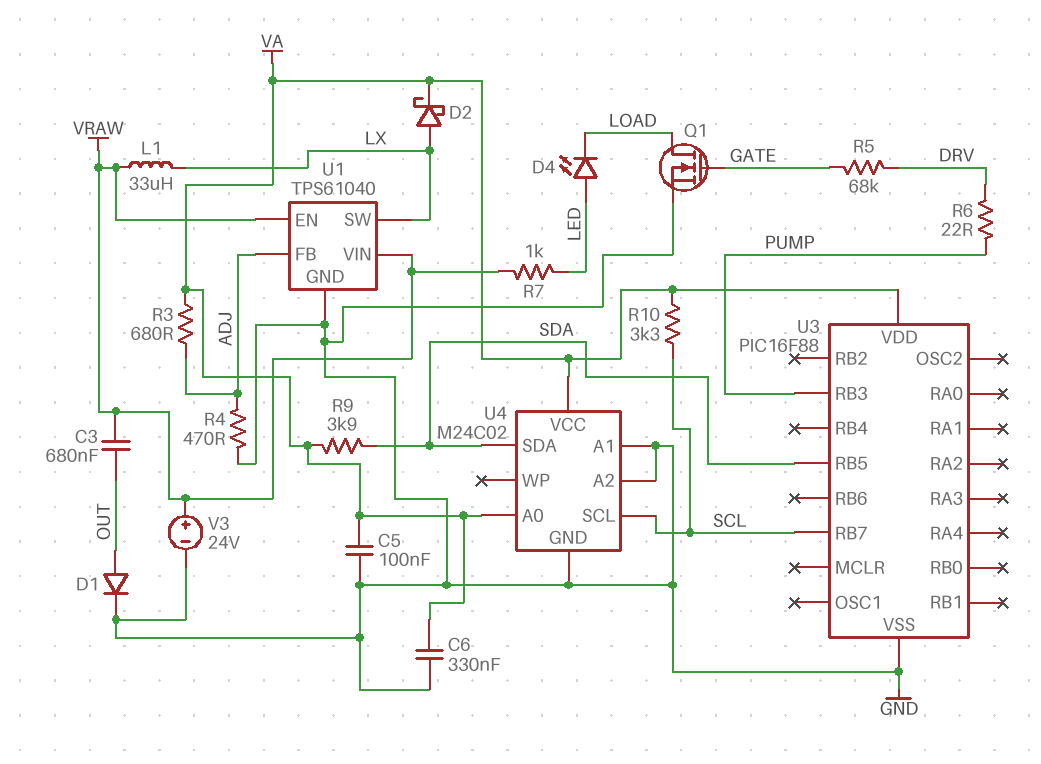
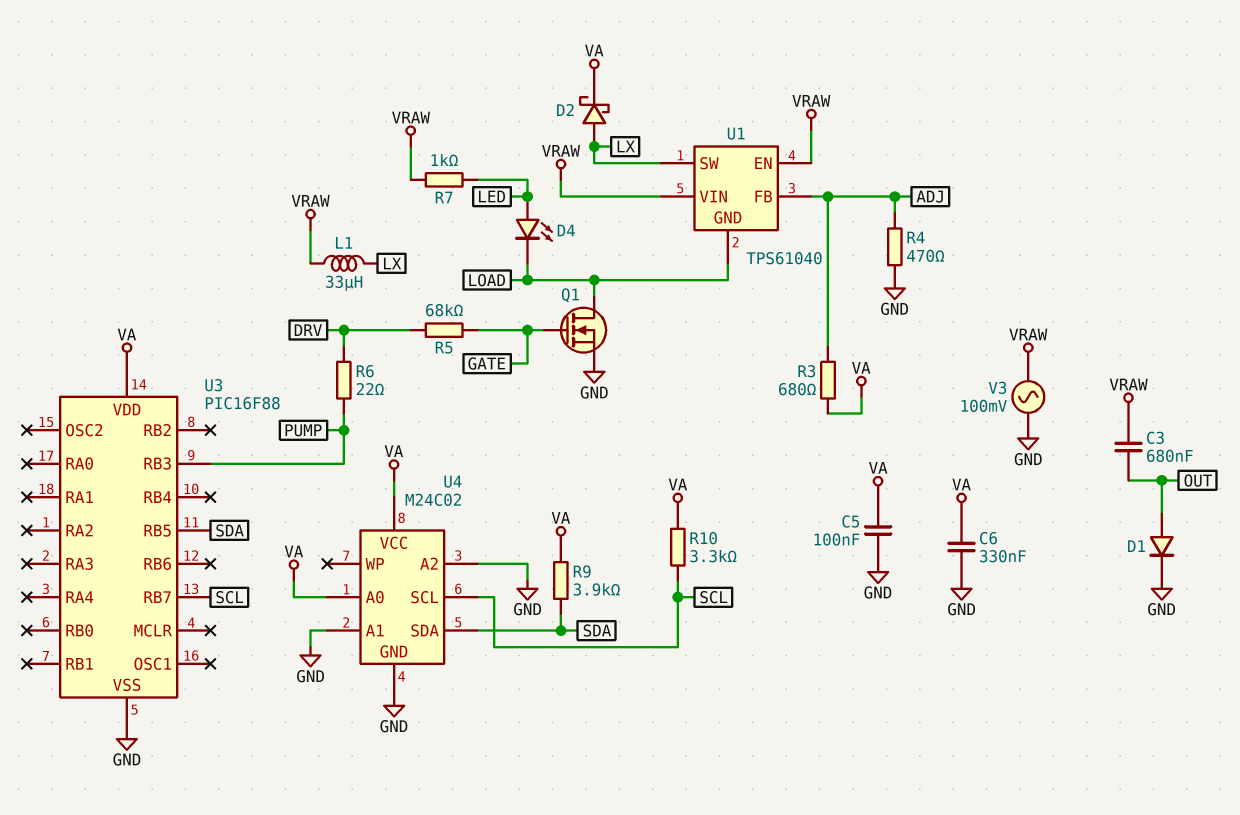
U1 pin GND: GND -> LOAD
V3: 24V (plus VRAW, minus GND) -> AC 100mV (GND, VRAW)

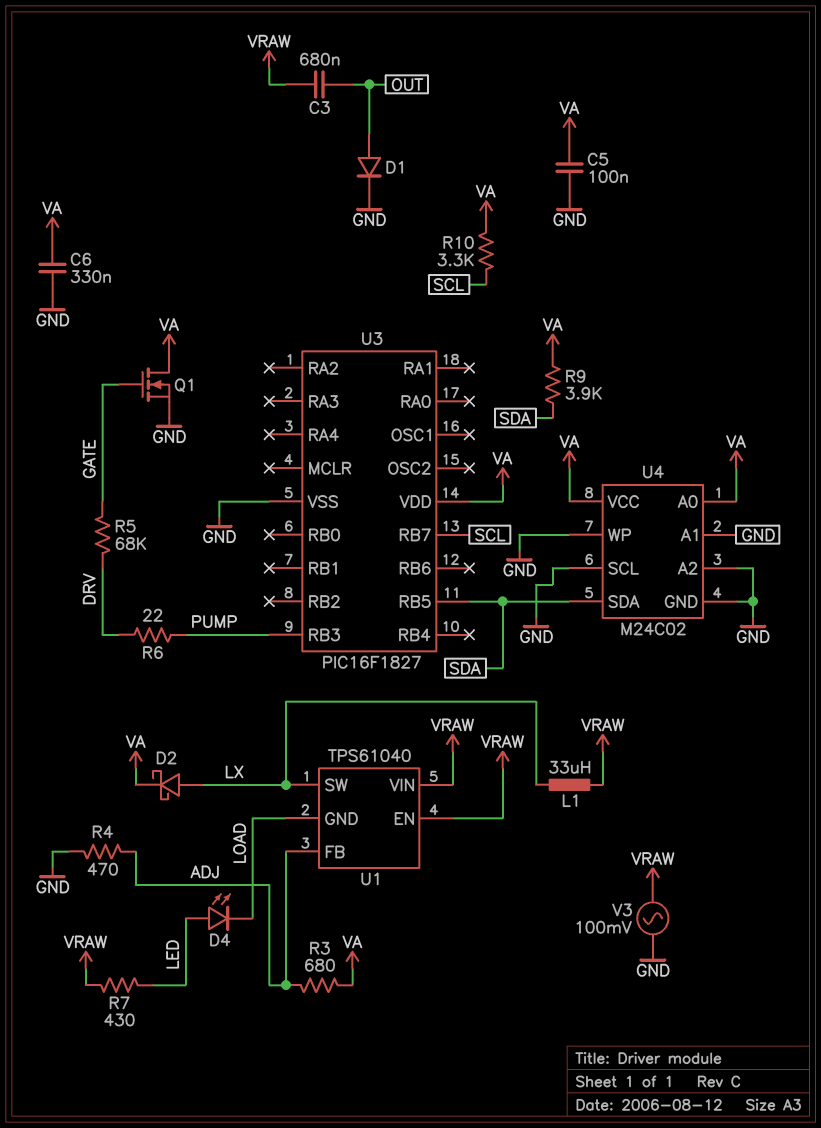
Q1: NMOS (G GATE, D LOAD, S GND) -> NMOS (G GATE, D VA, S GND)
R7: 1k (LED, VRAW) -> 430 (LED, VRAW)
U3: PIC16F88 -> PIC16F1827
U4 pin SCL: SCL -> GND
U4 pin WP: none -> GND

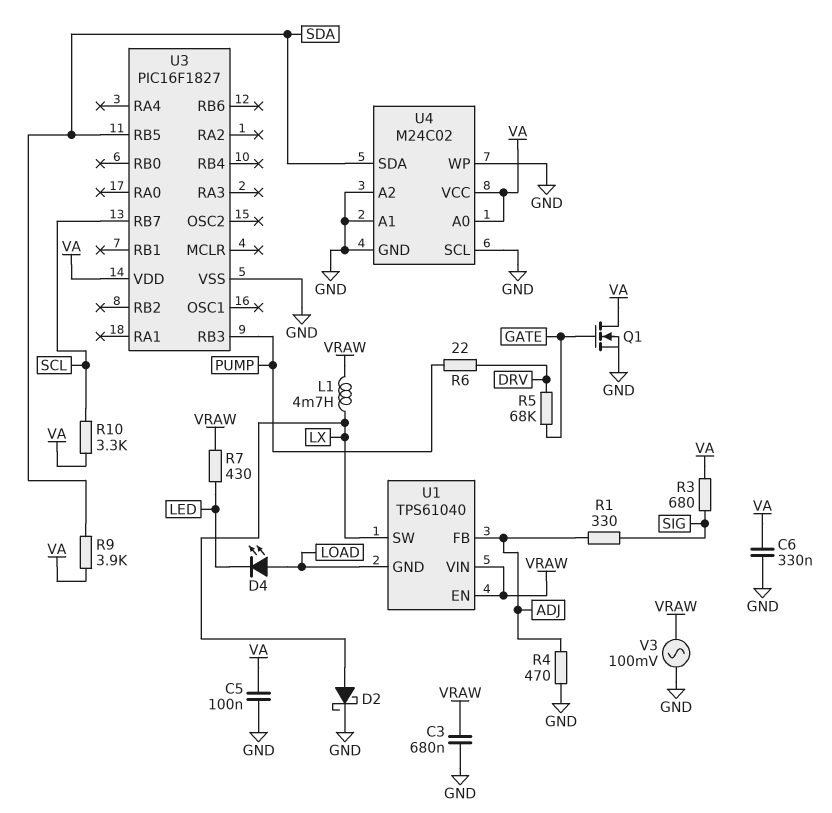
C3: 680nF (OUT, VRAW) -> 680nF (GND, VRAW)
D1: diode (A OUT, K GND) -> none
D2: schottky (A LX, K VA) -> schottky (A LX, K GND)
D4: LED (A LED, K LOAD) -> LED (A LOAD, K LED)
L1: 33uH (LX, VRAW) -> 4.7mH (LX, VRAW)
R1: none -> 330 (ADJ, SIG)
R3: 680 (ADJ, VA) -> 680 (SIG, VA)

